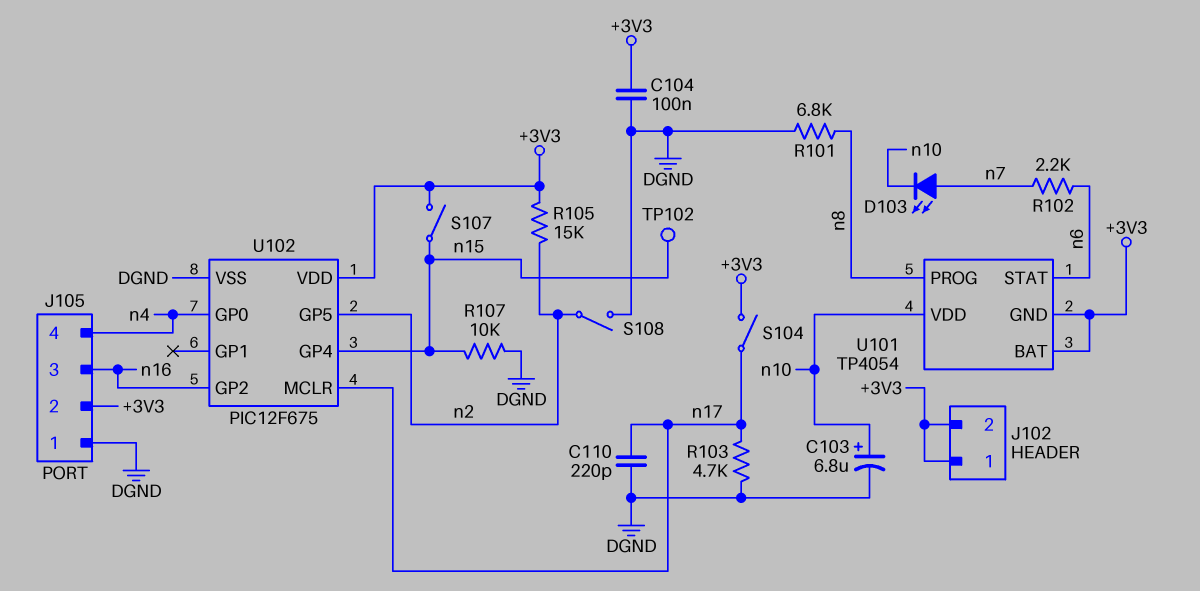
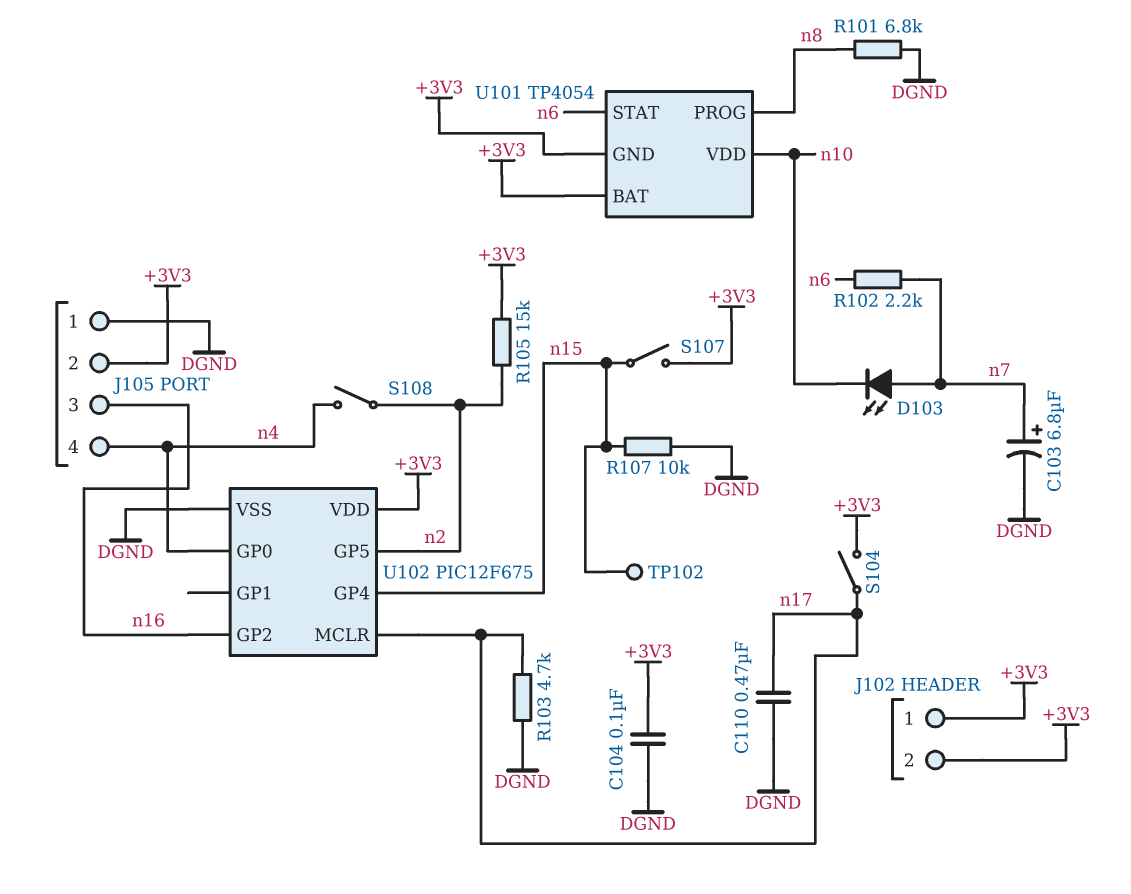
C103: 6.8uF (plus n10, minus DGND) -> 6.8uF (plus n7, minus DGND)
C110: 220pF (DGND, n17) -> 470nF (DGND, n17)
S108: switch (DGND, n2) -> switch (n2, n4)

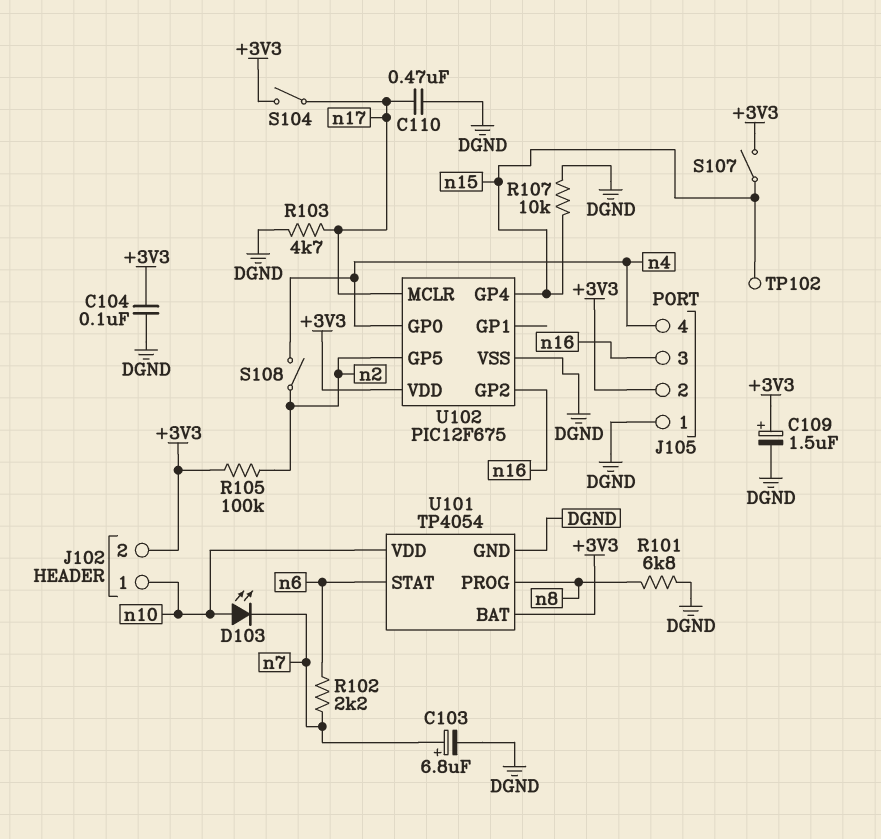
C109: none -> 1.5uF (plus +3V3, minus DGND)
D103: LED (A n7, K n10) -> LED (A n10, K n7)
J102 pin 1: +3V3 -> n10
R105: 15k (+3V3, n2) -> 100k (+3V3, n2)
U101 pin GND: +3V3 -> DGND

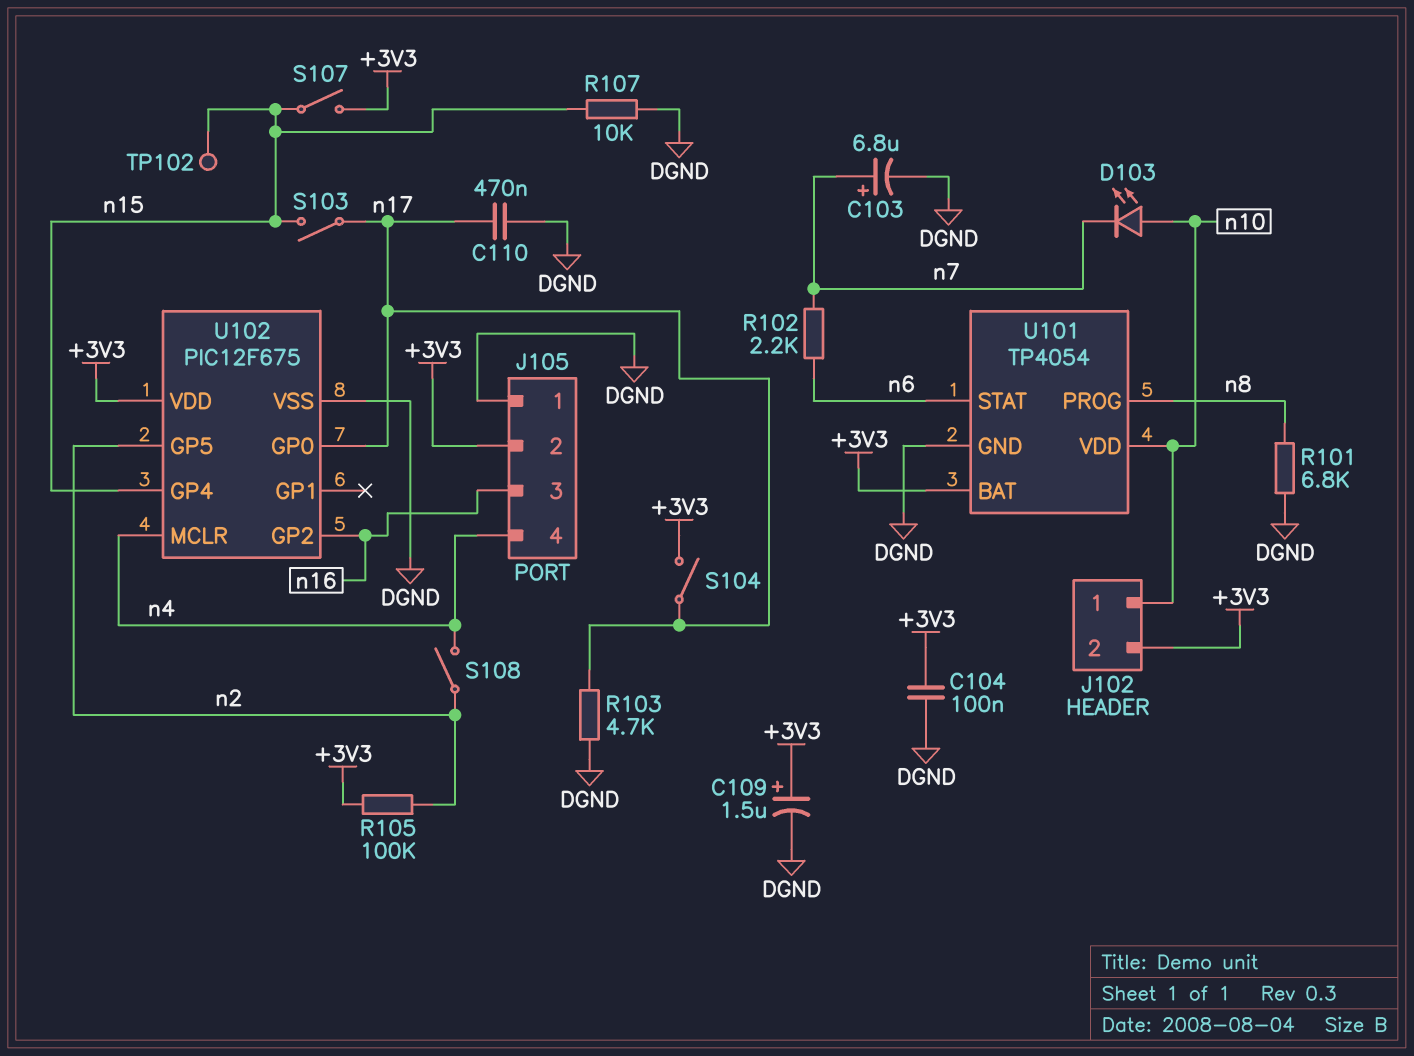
S103: none -> switch (n15, n17)
U102 pin GP0: n4 -> n17
U102 pin MCLR: n17 -> n4

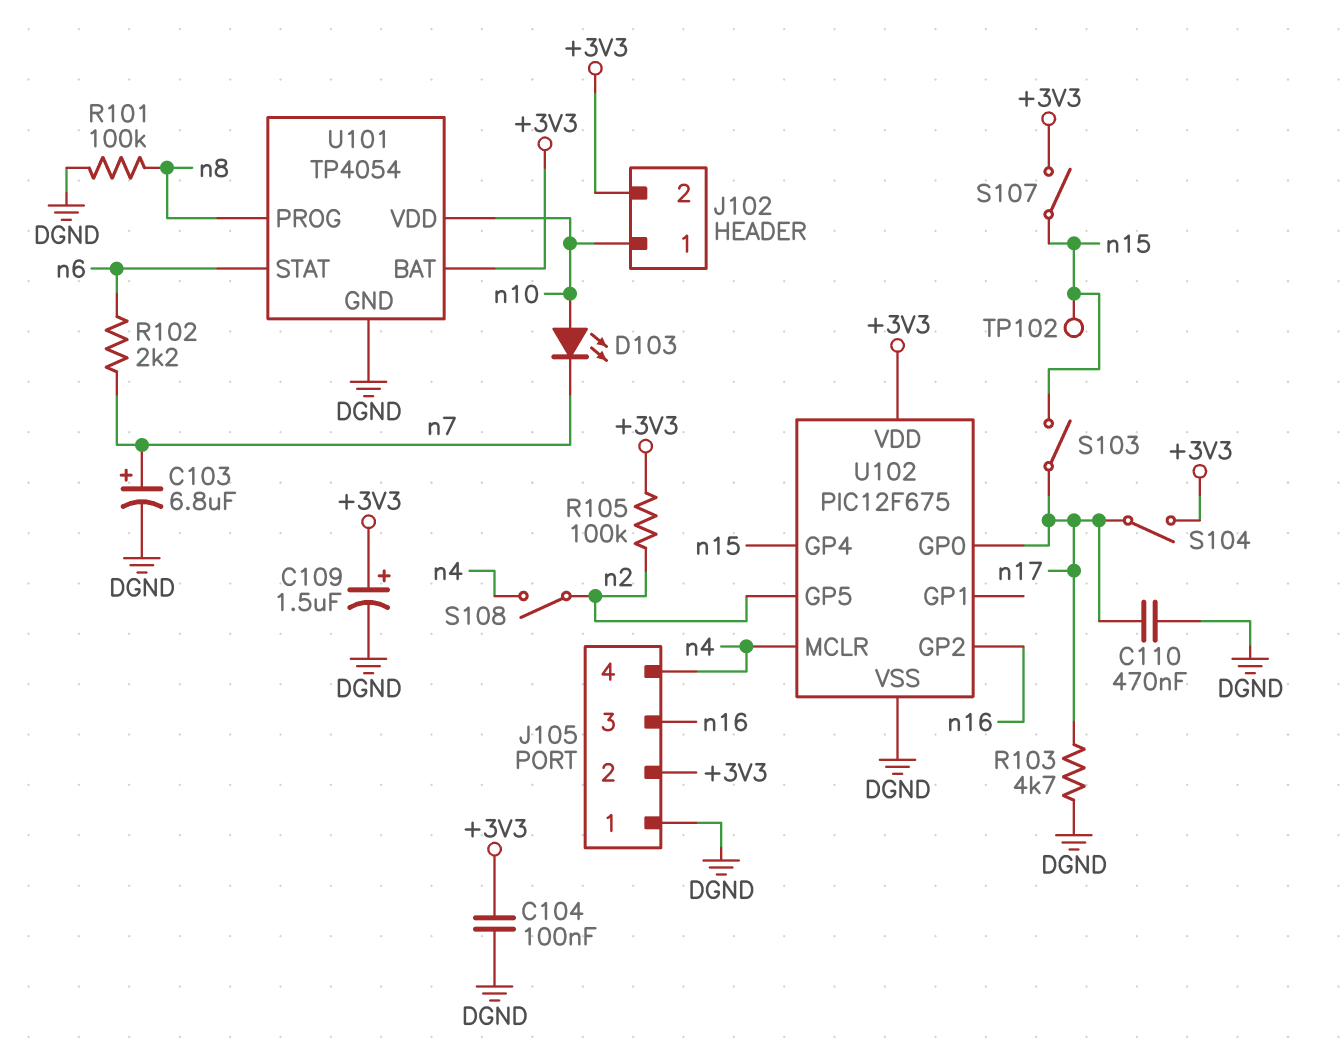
R101: 6.8k (DGND, n8) -> 100k (DGND, n8)
R107: 10k (DGND, n15) -> none

